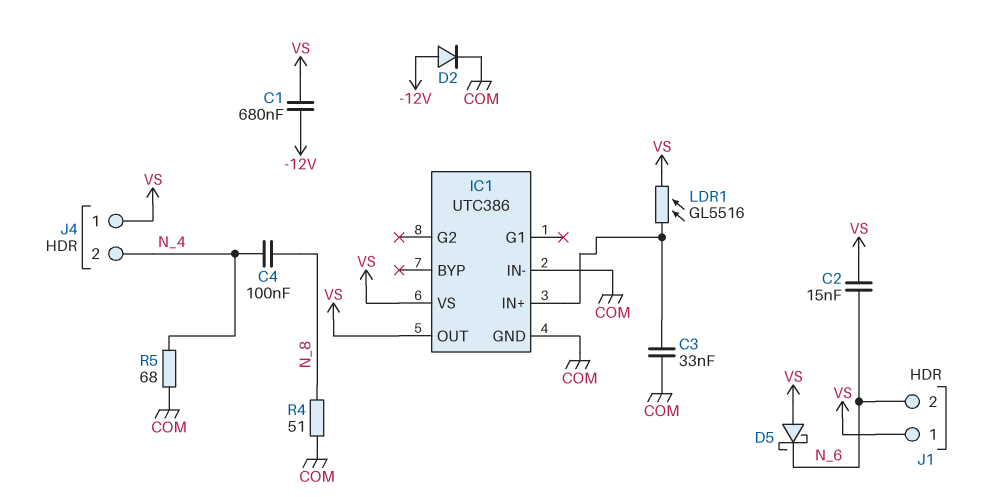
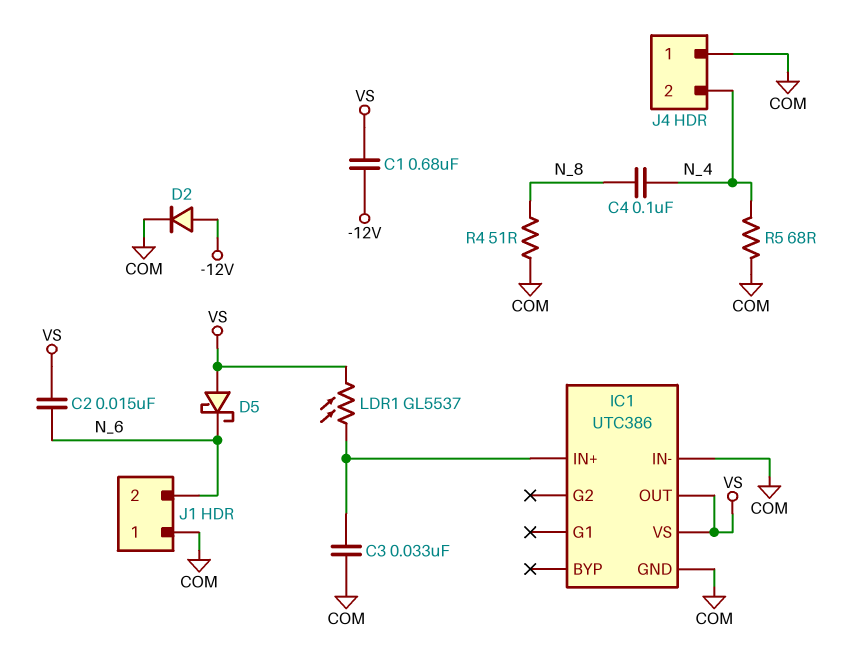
J1 pin 1: VS -> COM
J4 pin 1: VS -> COM
LDR1: GL5516 (IC1/IN+, VS) -> GL5537 (IC1/IN+, VS)

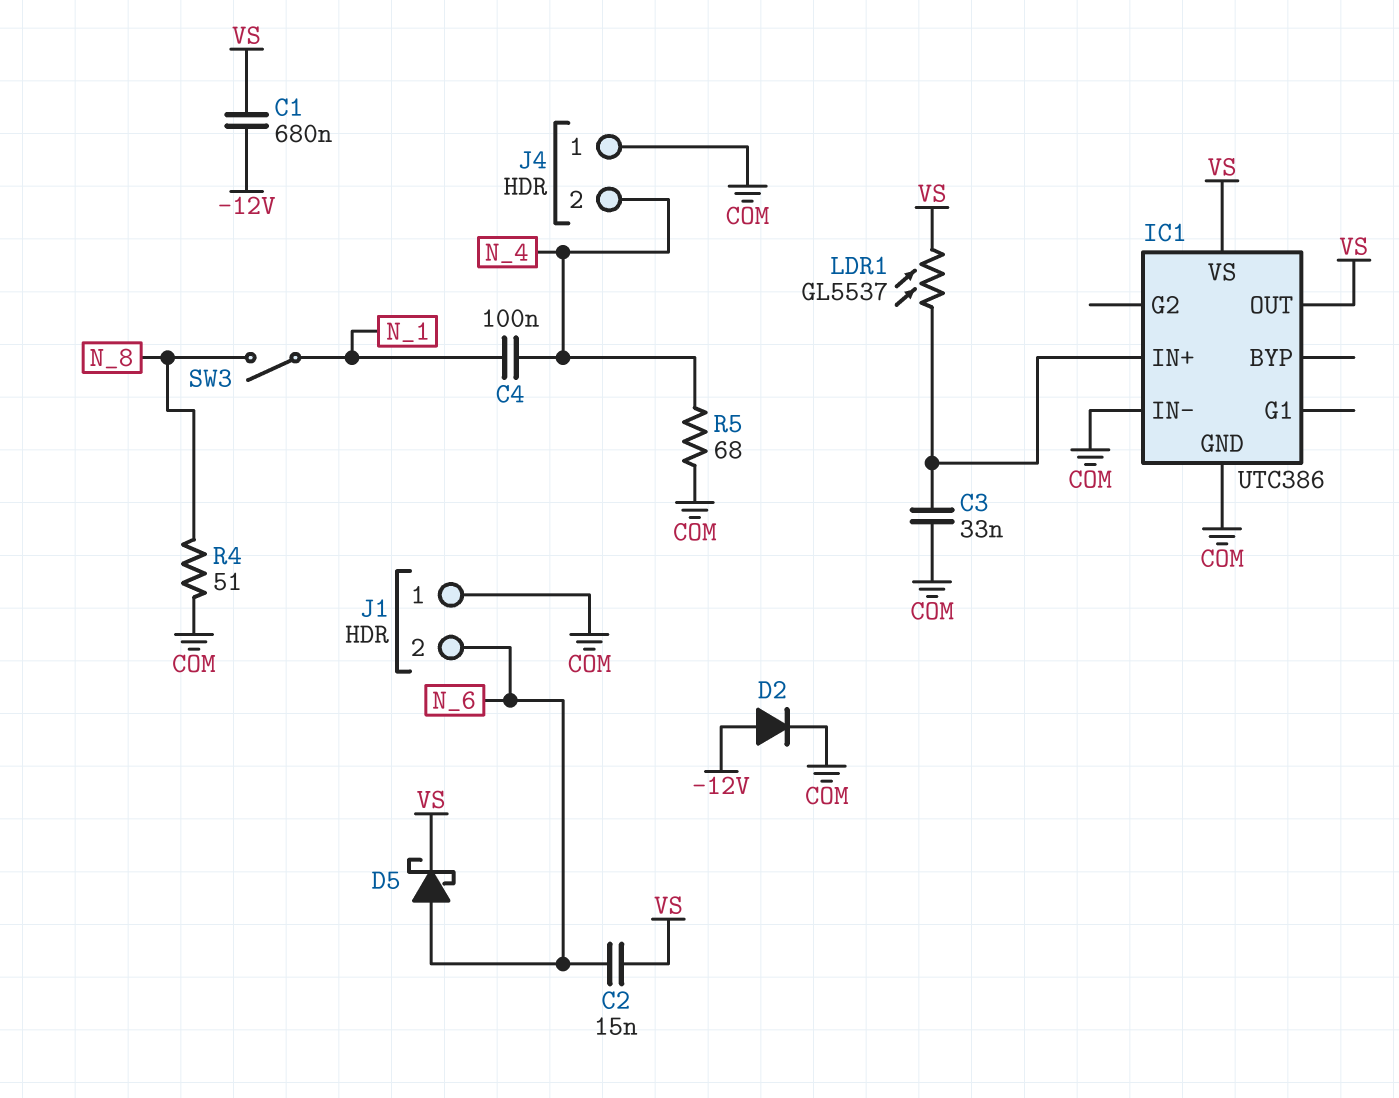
C4: 100nF (N_4, N_8) -> 100nF (N_1, N_4)
D5: schottky (A VS, K N_6) -> schottky (A N_6, K VS)
SW3: none -> switch (N_1, N_8)

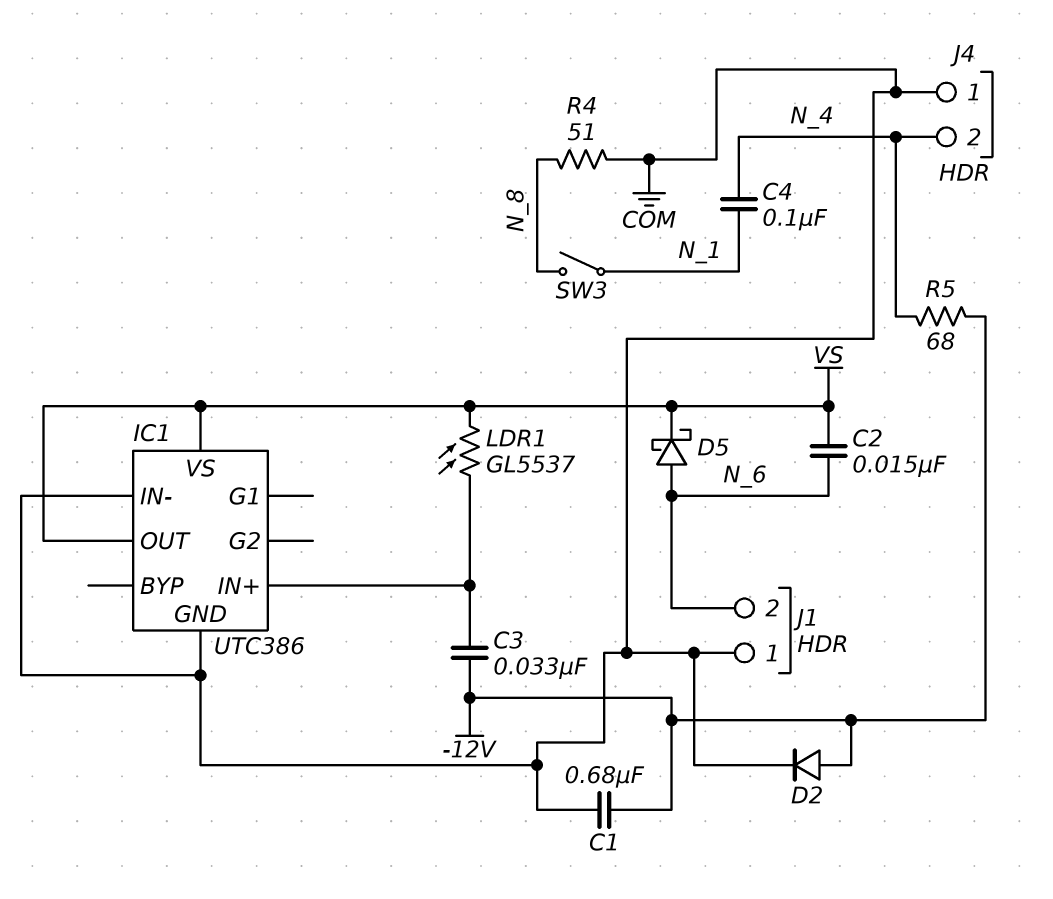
C1: 680nF (-12V, VS) -> 680nF (-12V, COM)
C3: 33nF (COM, IC1/IN+) -> 33nF (-12V, IC1/IN+)
R5: 68 (COM, N_4) -> 68 (-12V, N_4)

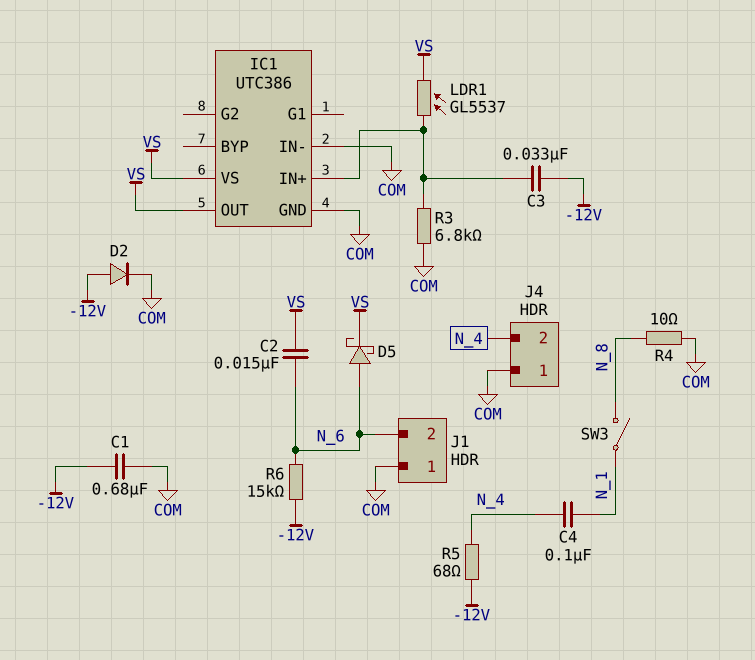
R3: none -> 6.8k (COM, IC1/IN+)
R4: 51 (COM, N_8) -> 10 (COM, N_8)
R6: none -> 15k (-12V, N_6)

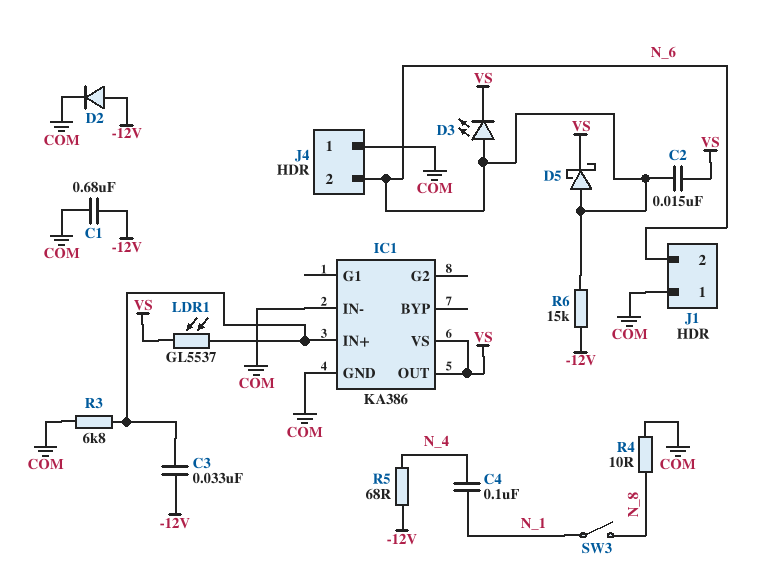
D3: none -> LED (A N_6, K VS)
IC1: UTC386 -> KA386
J4 pin 2: N_4 -> N_6

